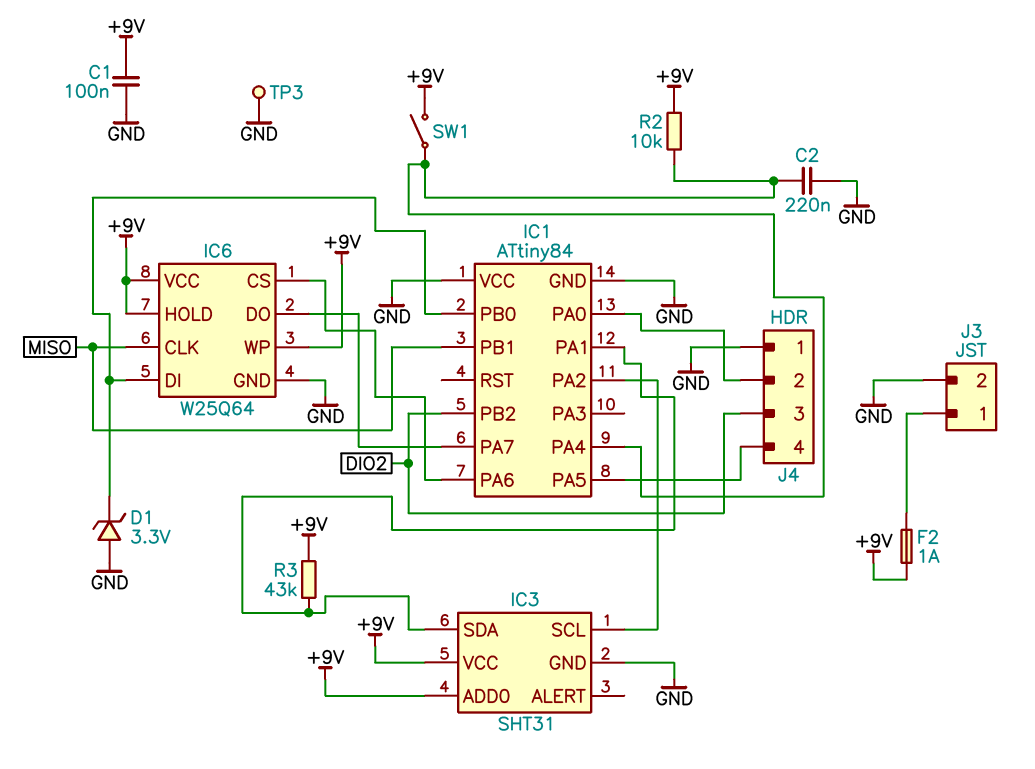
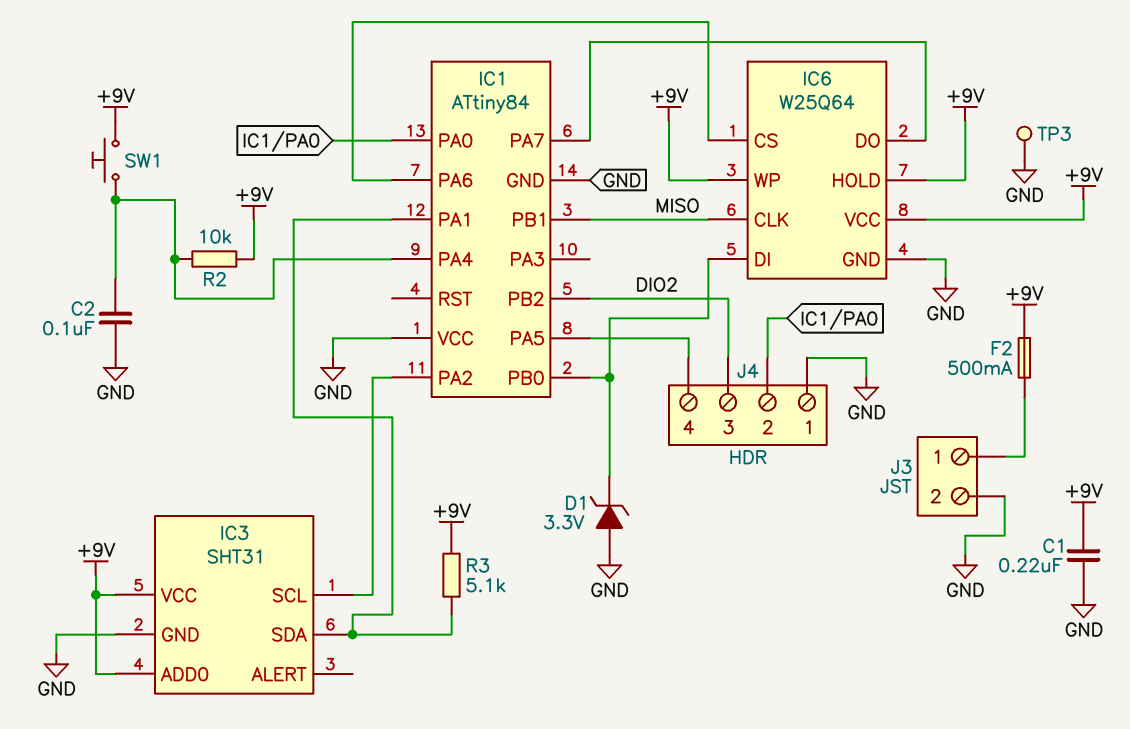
C1: 100nF (+9V, GND) -> 220nF (+9V, GND)
C2: 220nF (GND, IC1/PA4) -> 100nF (GND, IC1/PA4)
F2: 1A (+9V, J3/1) -> 500mA (+9V, J3/1)
R3: 43k (+9V, IC1/PA1) -> 5.1k (+9V, IC1/PA1)
SW1: switch (+9V, IC1/PA4) -> button (+9V, IC1/PA4)

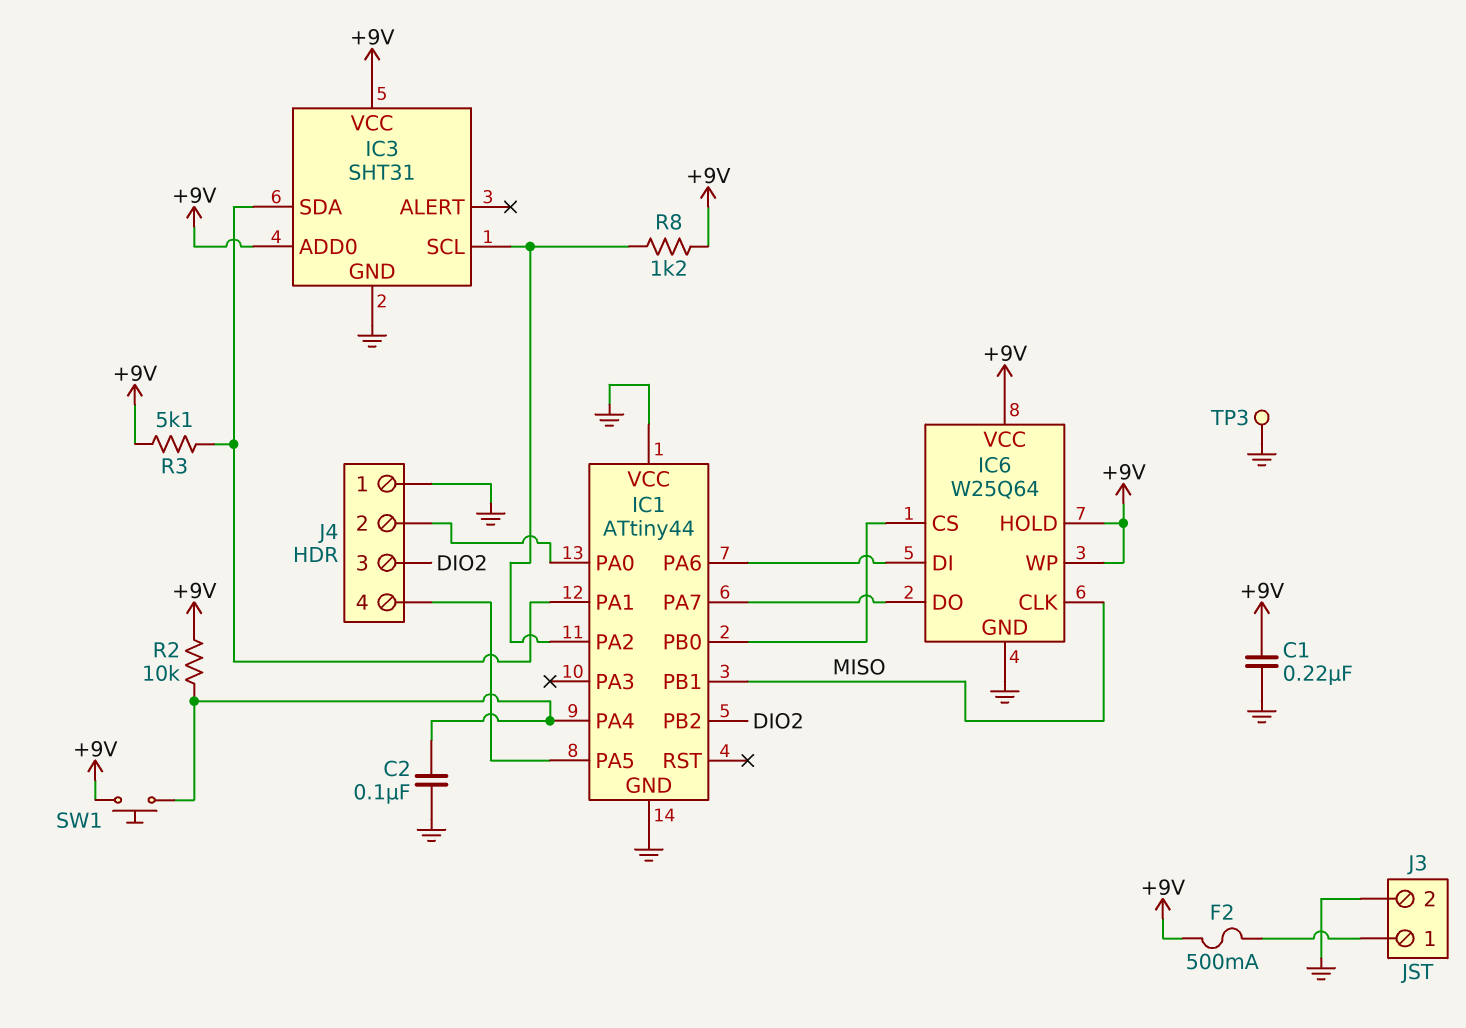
D1: zener 3.3V (A GND, K IC1/PB0) -> none
IC1: ATtiny84 -> ATtiny44
IC6 pin CS: IC1/PA6 -> IC1/PB0
IC6 pin DI: IC1/PB0 -> IC1/PA6
R8: none -> 1.2k (+9V, IC1/PA2)

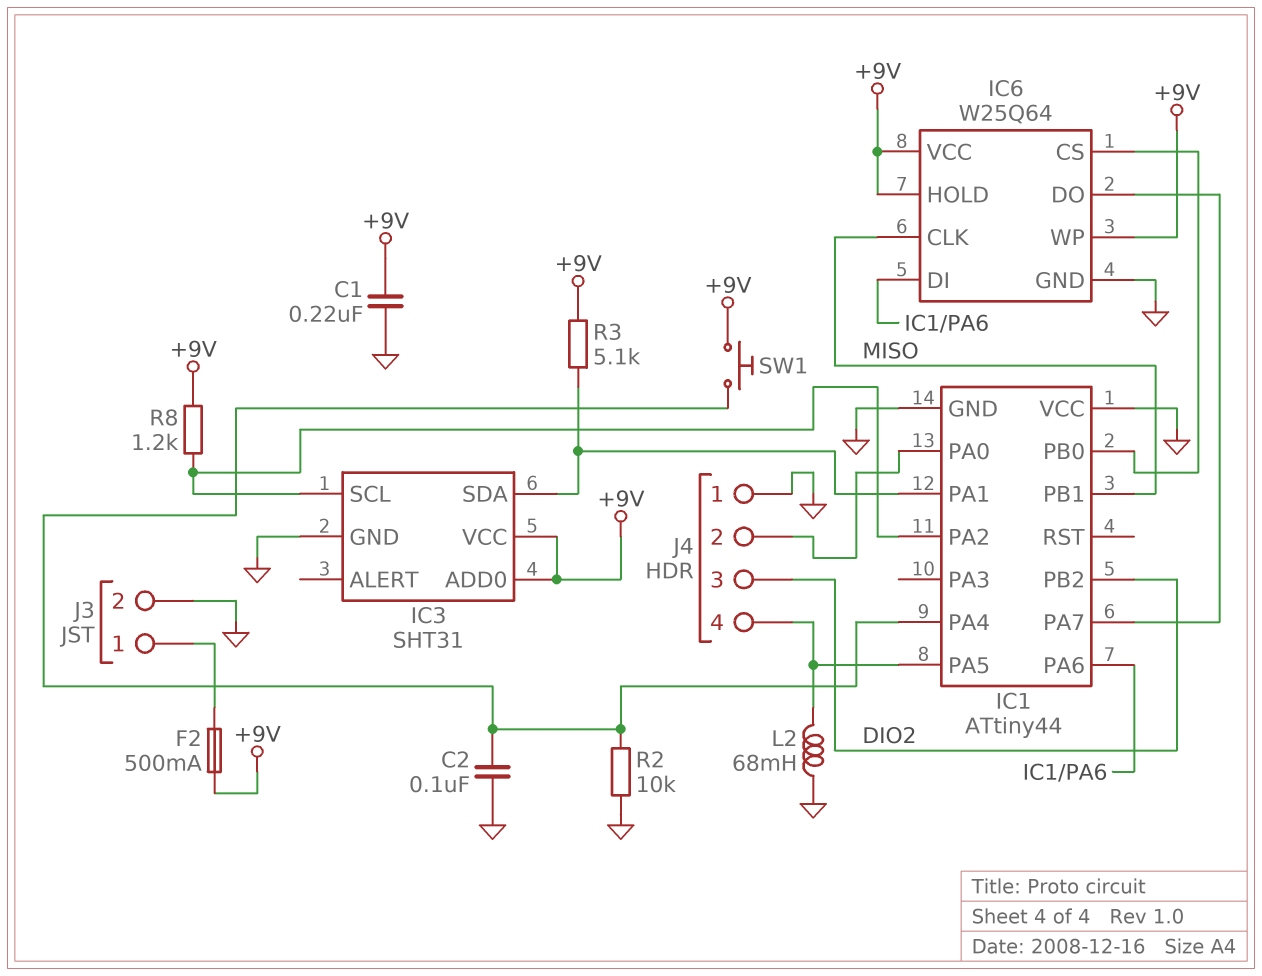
L2: none -> 68mH (GND, IC1/PA5)
R2: 10k (+9V, IC1/PA4) -> 10k (GND, IC1/PA4)
TP3: test point (GND) -> none

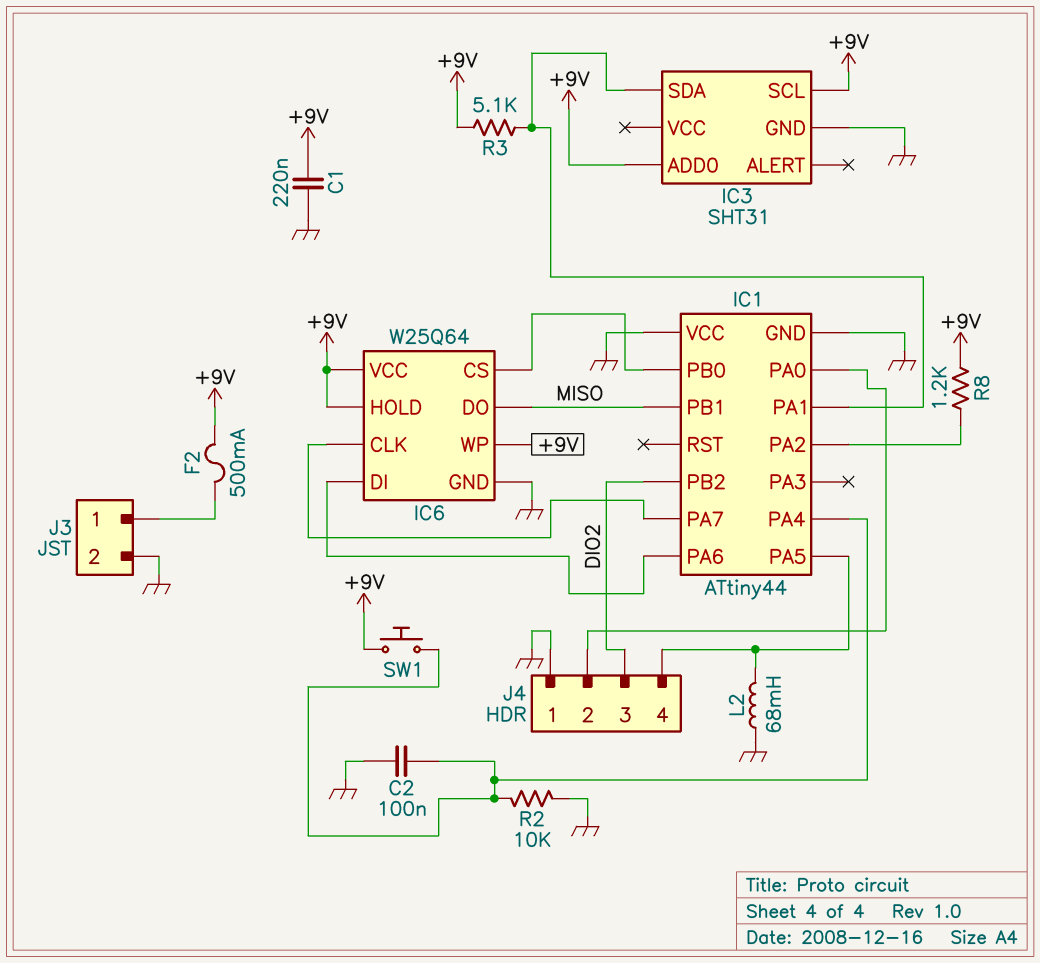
IC3 pin SCL: IC1/PA2 -> +9V
IC3 pin VCC: +9V -> none
IC6 pin CLK: MISO -> IC1/PA7
IC6 pin DO: IC1/PA7 -> MISO

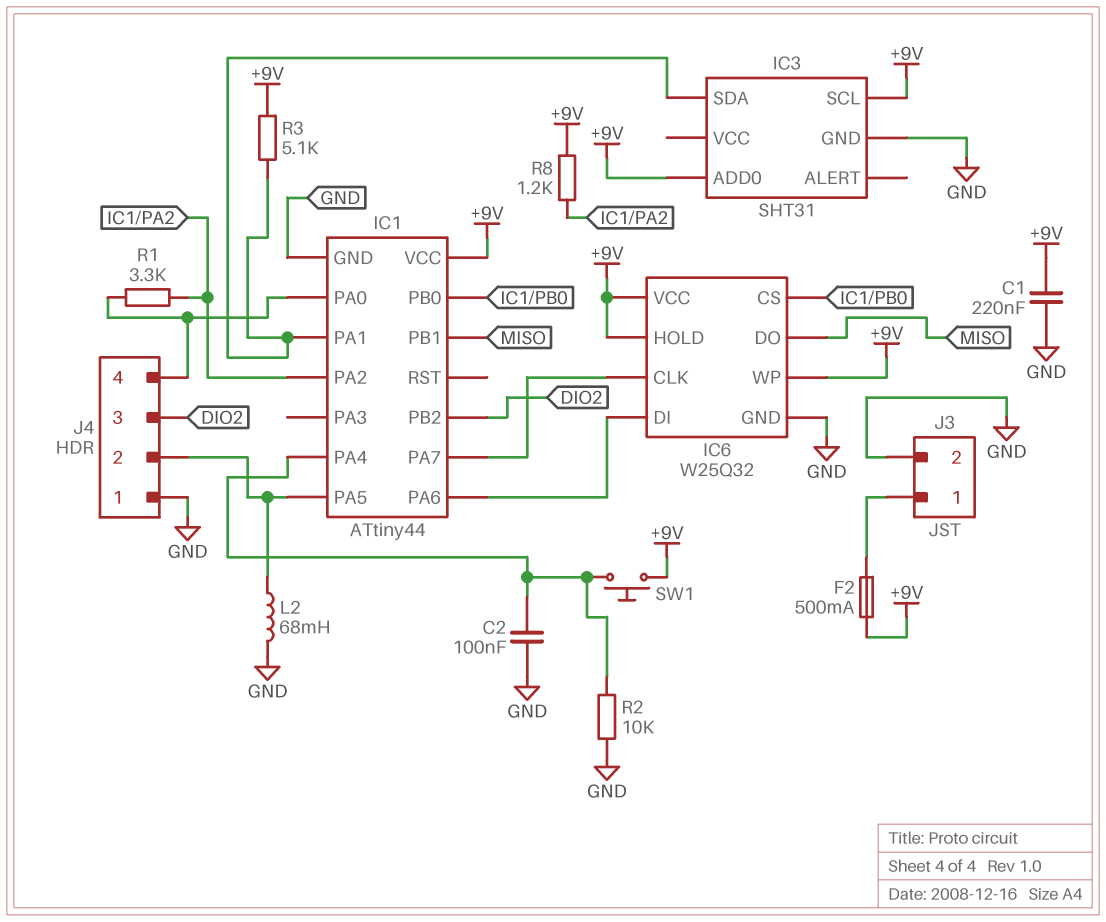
IC1 pin VCC: GND -> +9V
IC6: W25Q64 -> W25Q32
J4 pin 2: IC1/PA0 -> IC1/PA5
J4 pin 4: IC1/PA5 -> IC1/PA0
R1: none -> 3.3k (IC1/PA0, IC1/PA2)

